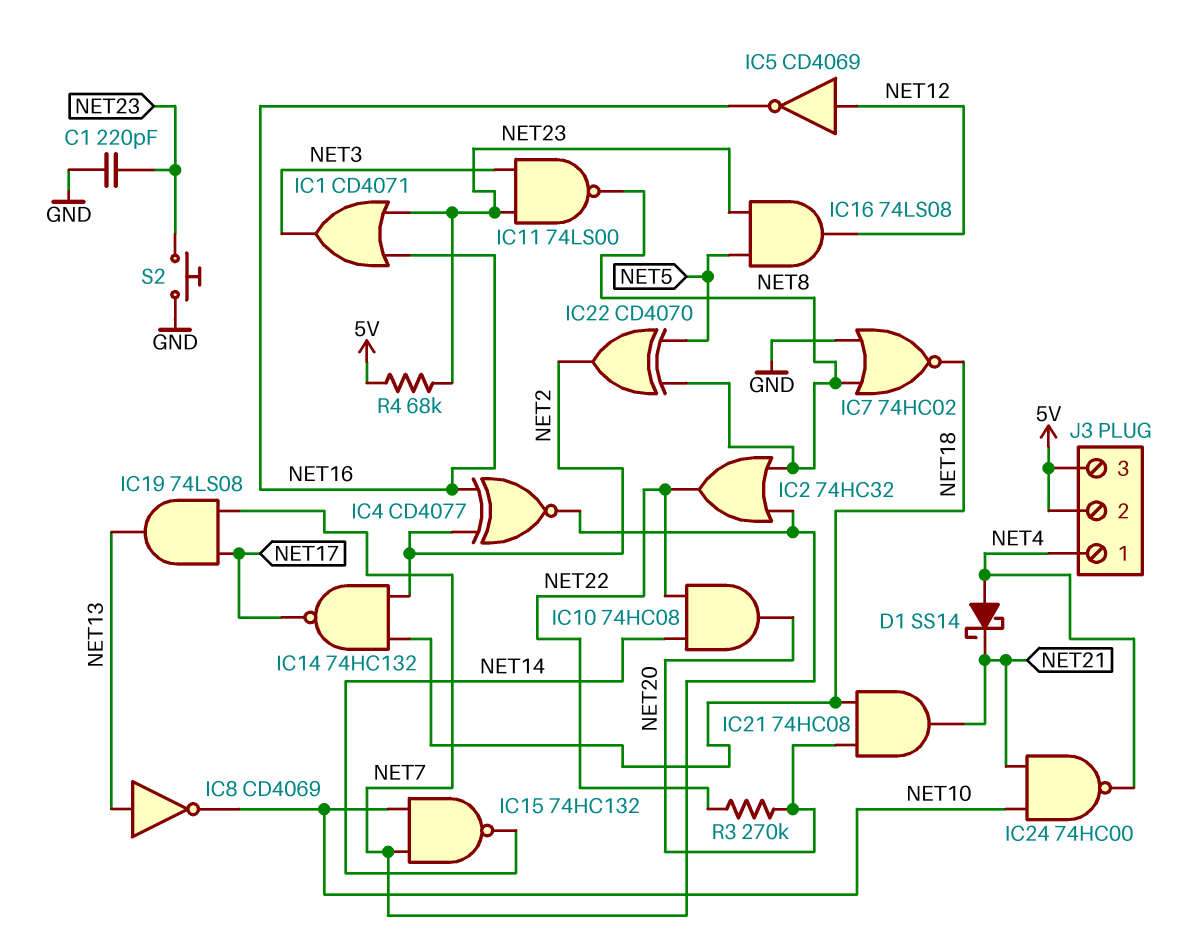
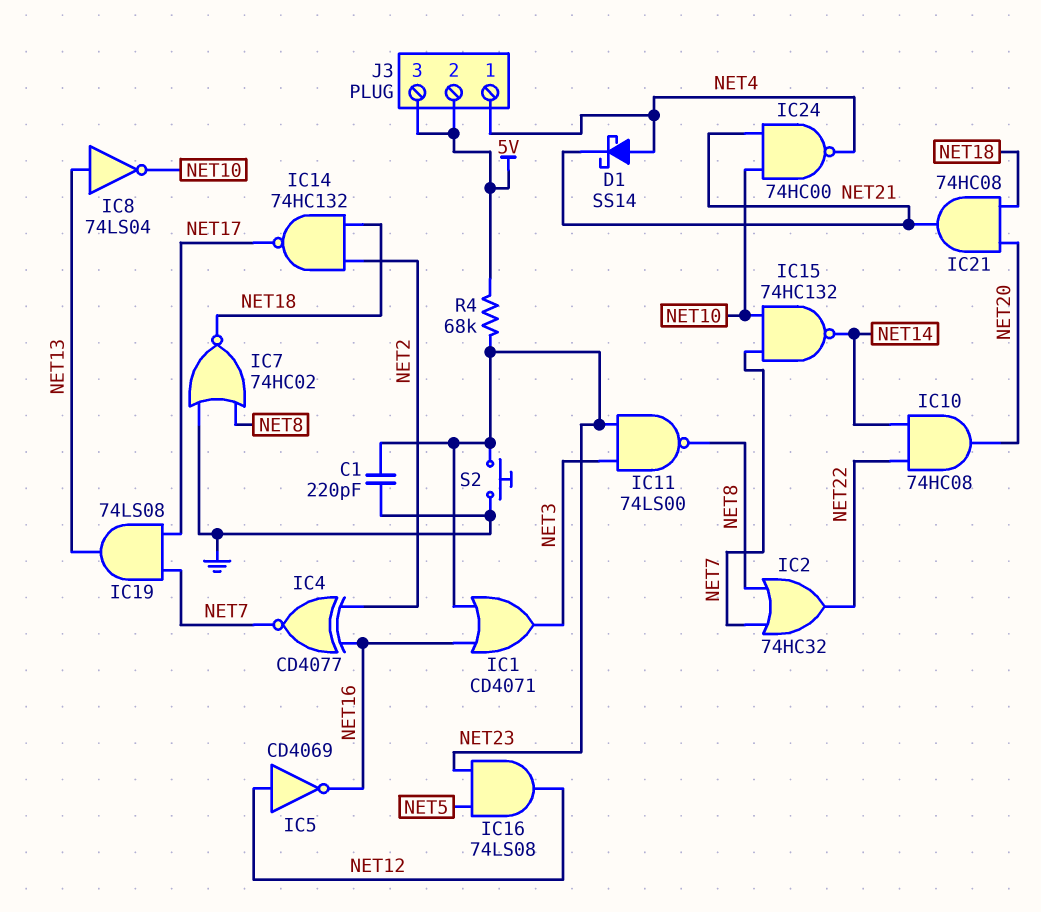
IC8: NOT CD4069 (in NET13, out NET10) -> NOT 74LS04 (in NET13, out NET10)
IC22: XOR CD4070 (in NET5, in NET8, out NET2) -> none
R3: 270k (NET20, NET22) -> none

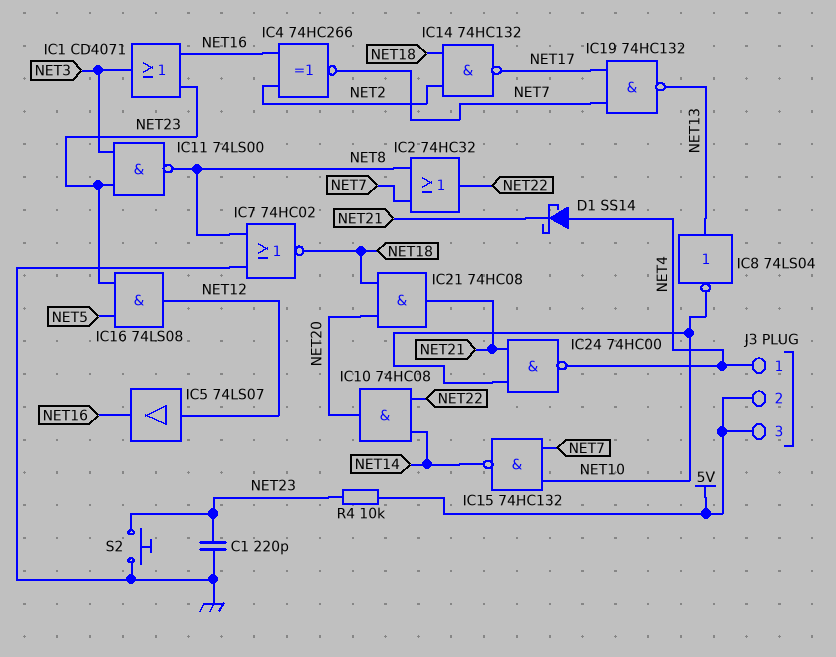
IC4: XNOR CD4077 (in NET2, in NET16, out NET7) -> XNOR 74HC266 (in NET2, in NET16, out NET7)
IC5: NOT CD4069 (in NET12, out NET16) -> buffer 74LS07 (in NET12, out NET16)
IC19: AND 74LS08 (in NET7, in NET17, out NET13) -> NAND 74HC132 (in NET7, in NET17, out NET13)
R4: 68k (5V, NET23) -> 10k (5V, NET23)

